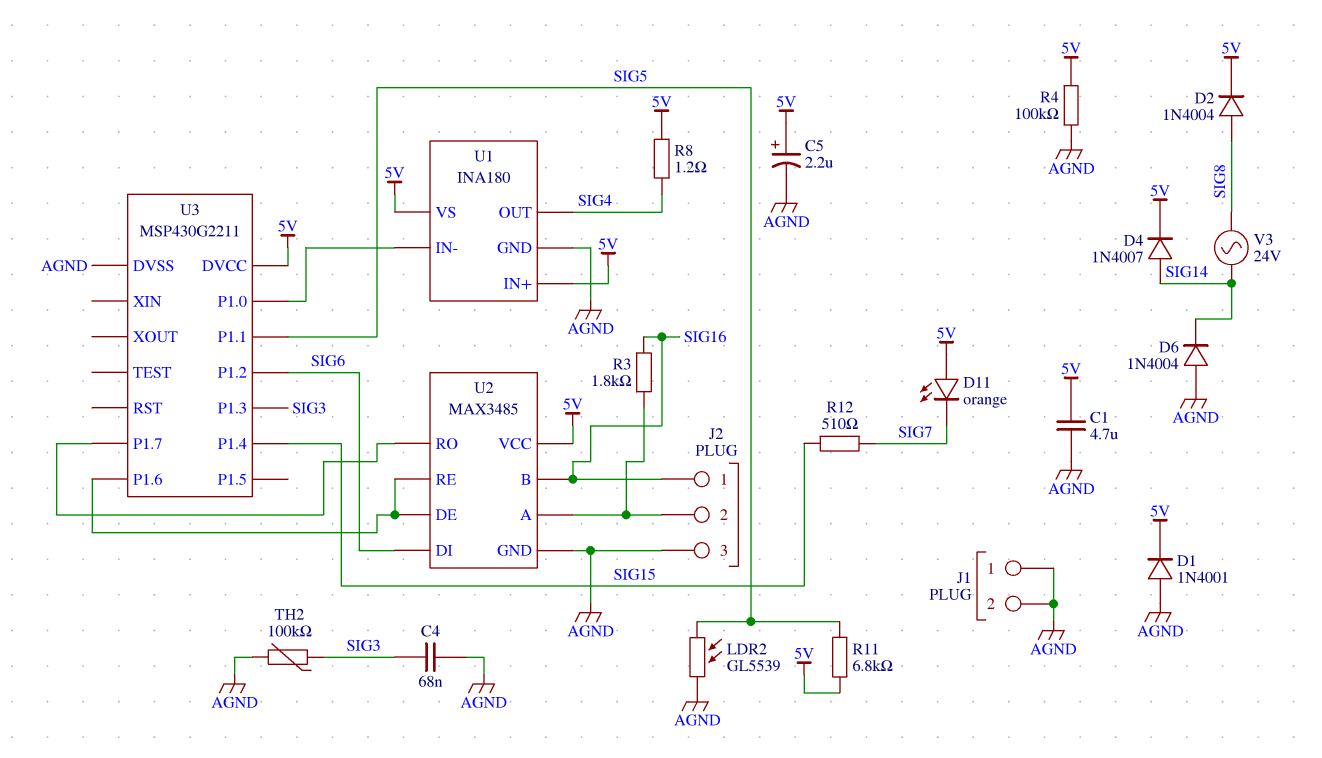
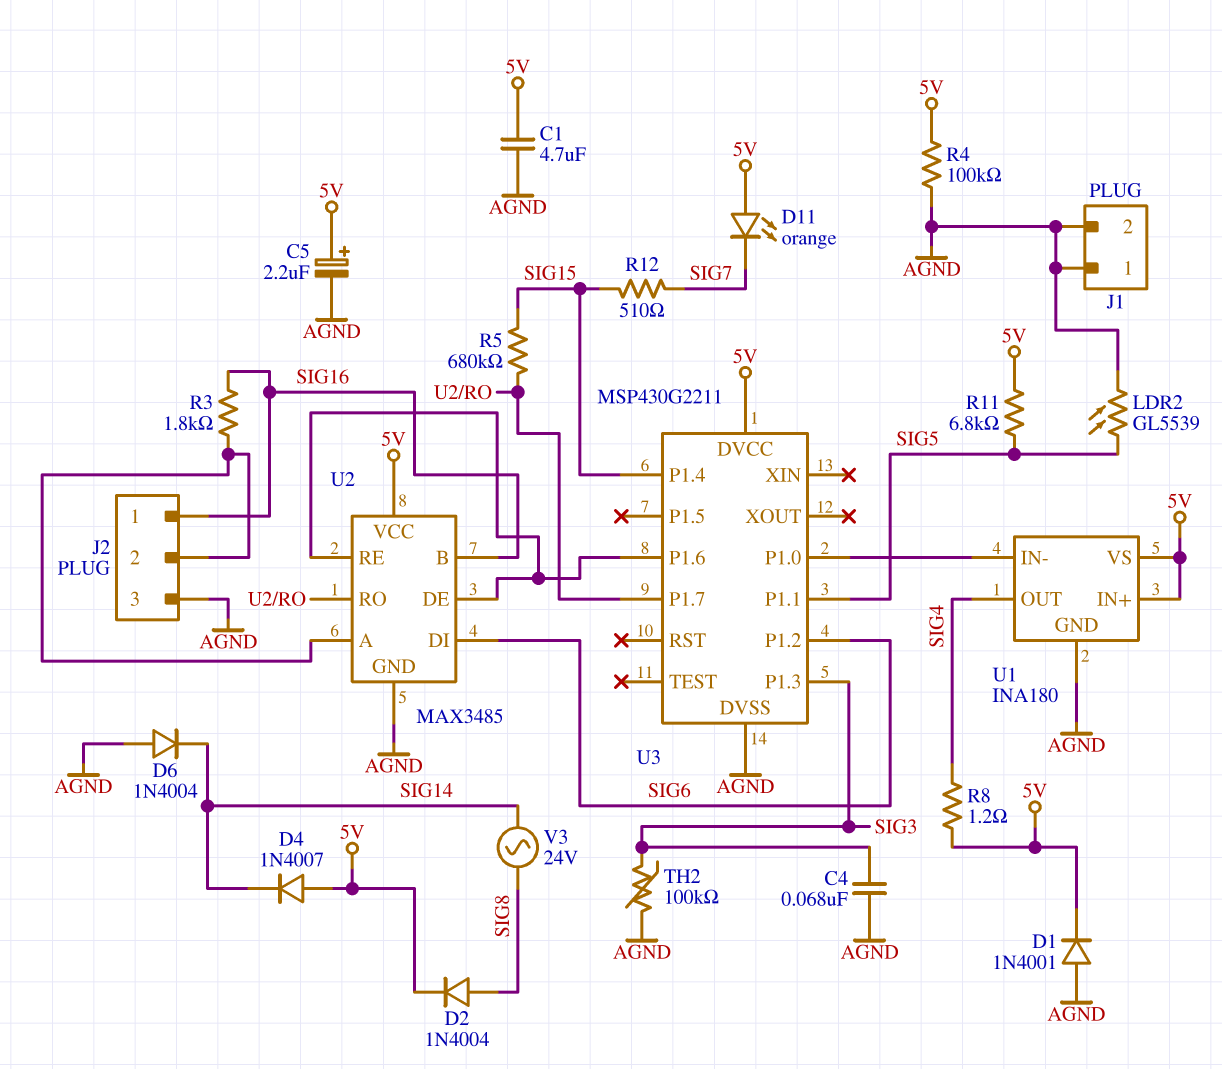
D4: diode 1N4007 (A SIG14, K 5V) -> diode 1N4007 (A 5V, K SIG14)
R5: none -> 680k (SIG15, U2/RO)

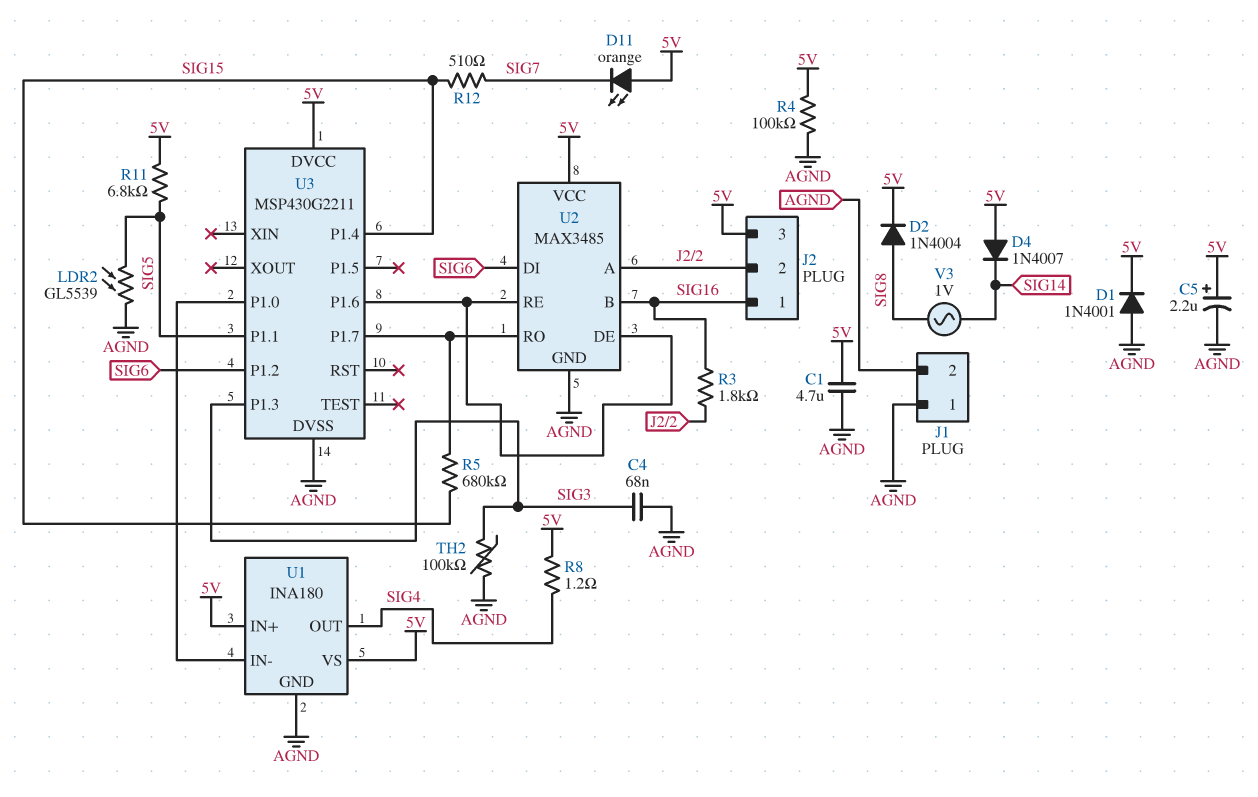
D6: diode 1N4004 (A AGND, K SIG14) -> none
J2 pin 3: AGND -> 5V
V3: AC 24V (SIG8, SIG14) -> AC 1V (SIG8, SIG14)

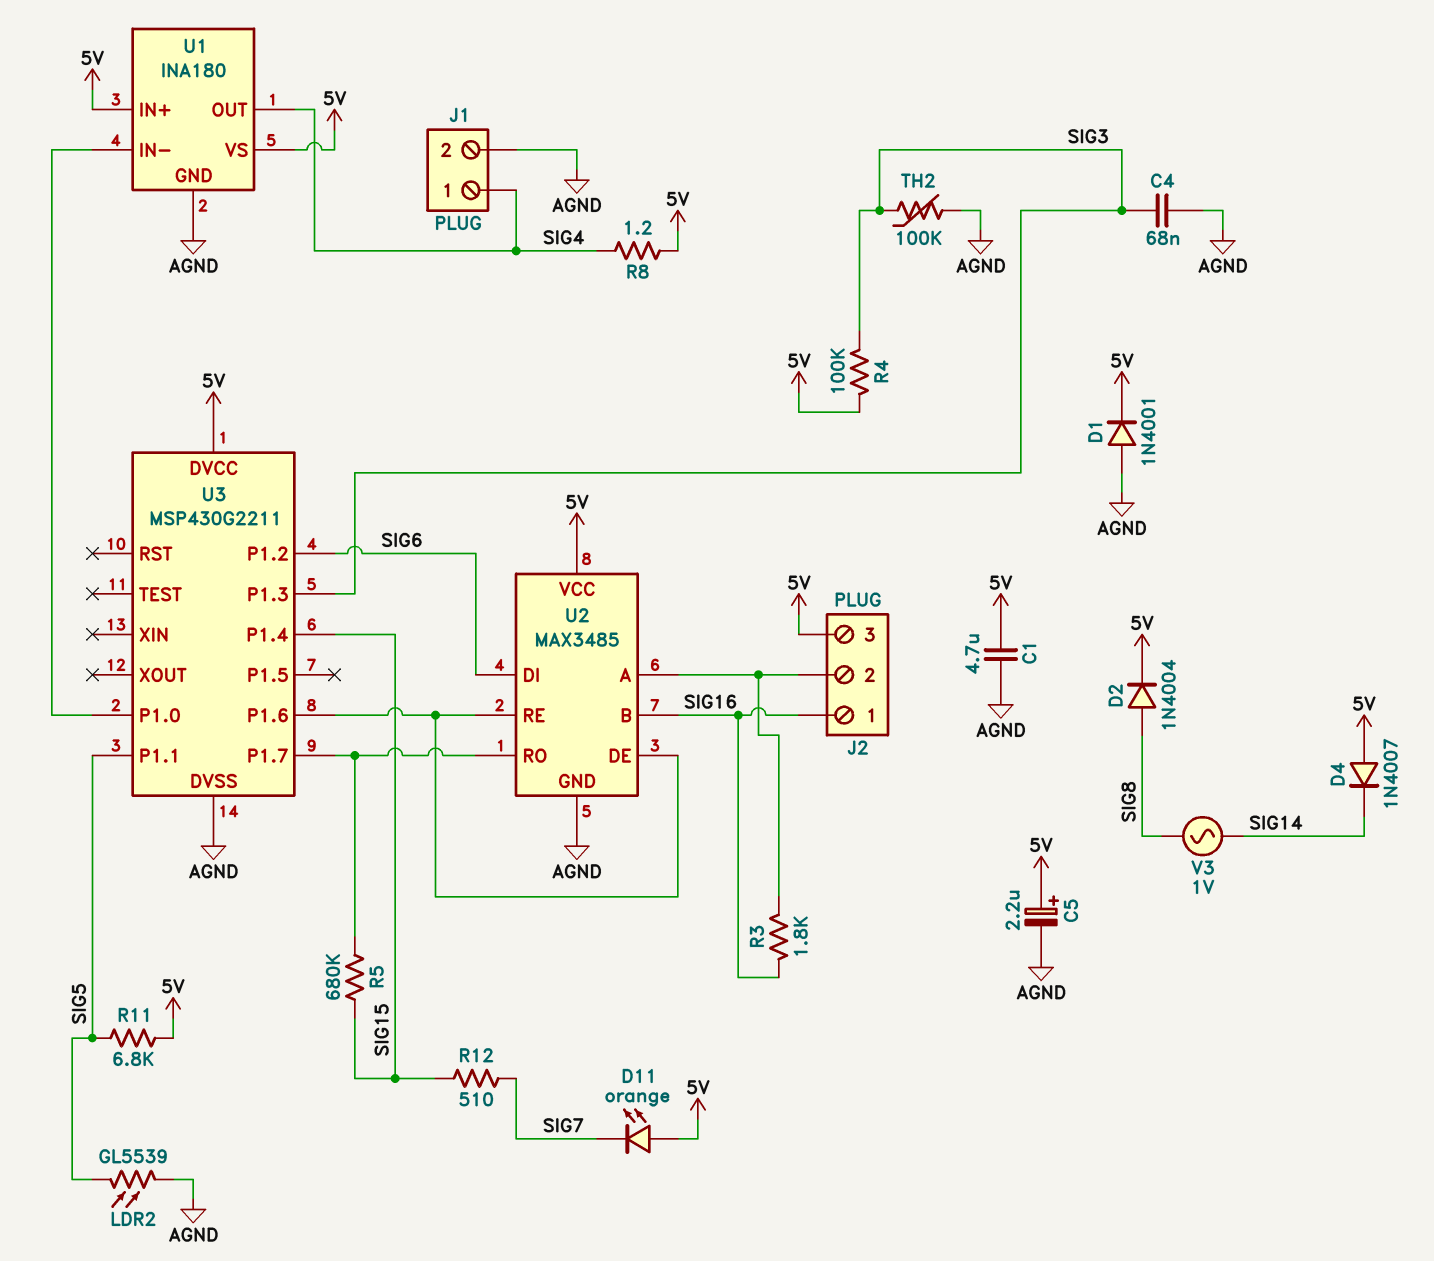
J1 pin 1: AGND -> SIG4
R4: 100k (5V, AGND) -> 100k (5V, SIG3)

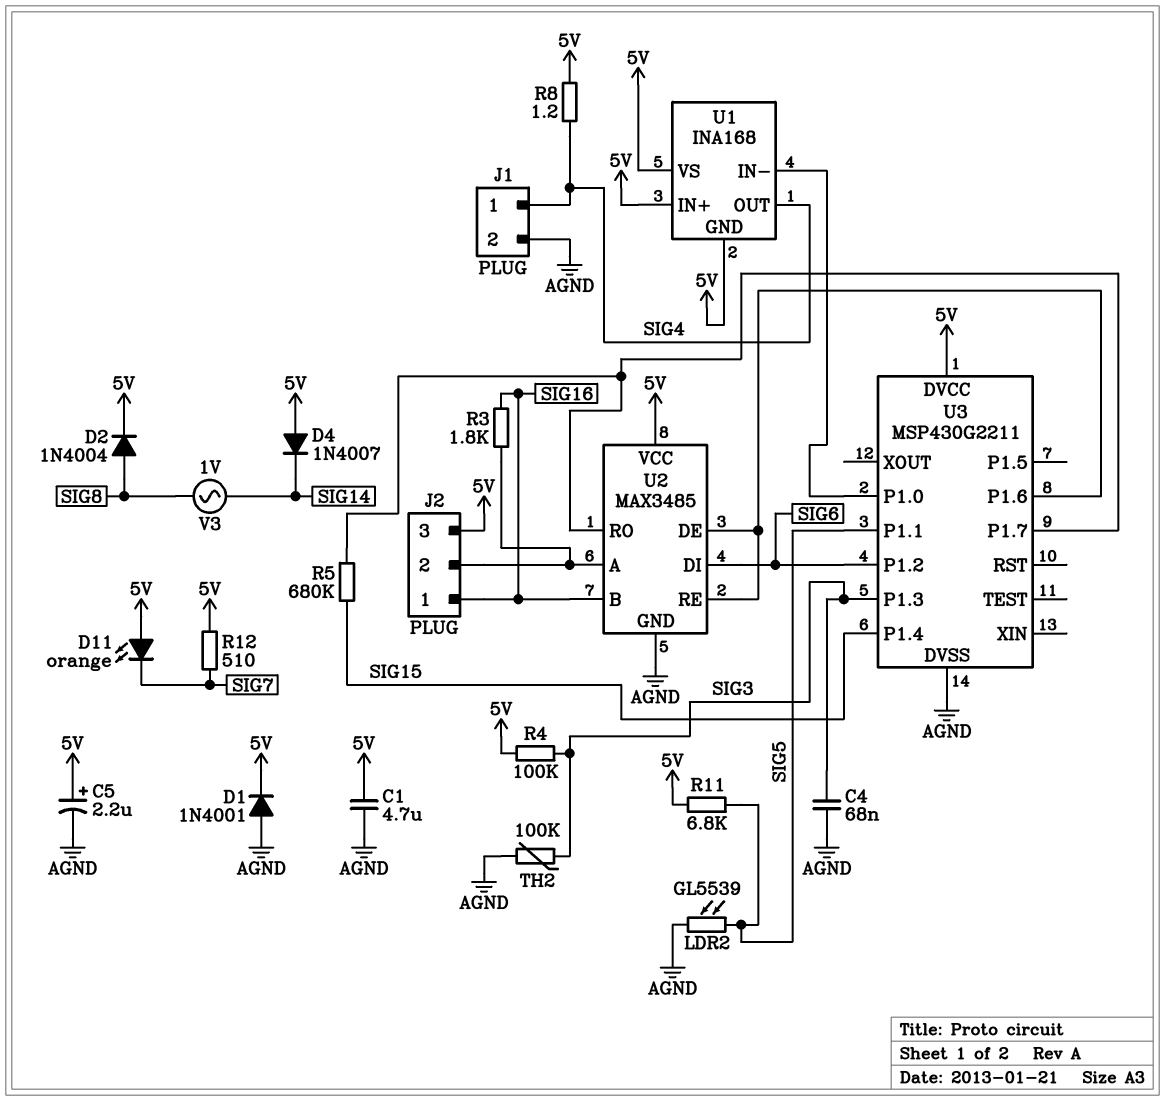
R12: 510 (SIG7, SIG15) -> 510 (5V, SIG7)
U1: INA180 -> INA168
U1 pin GND: AGND -> 5V

